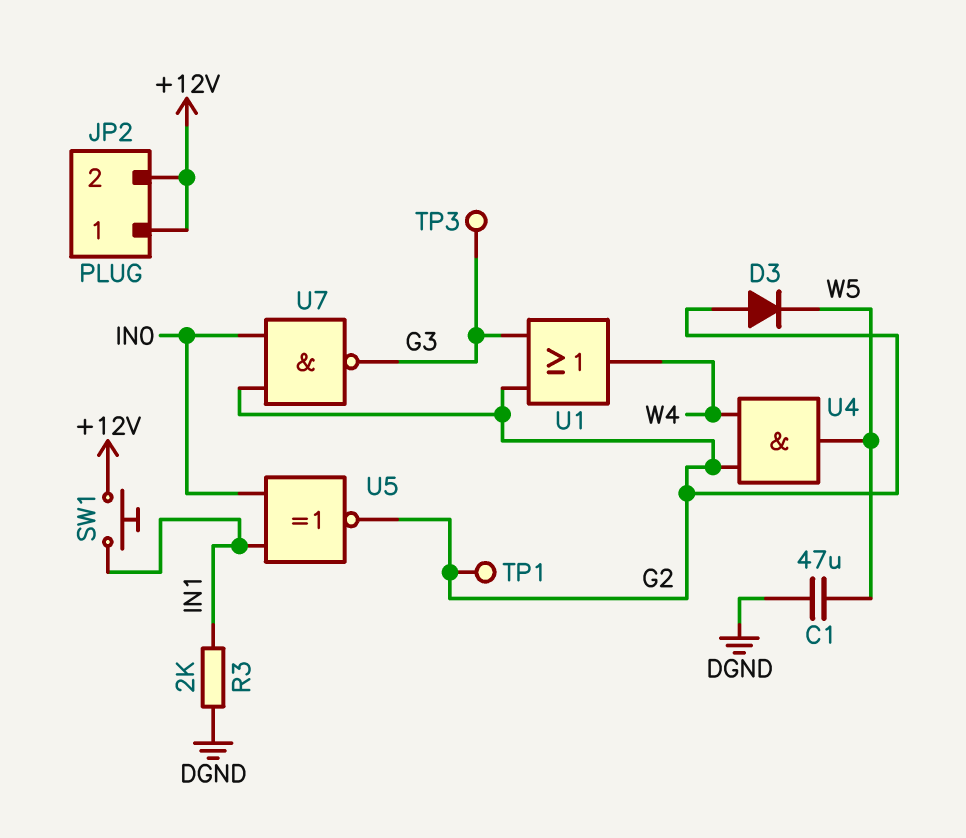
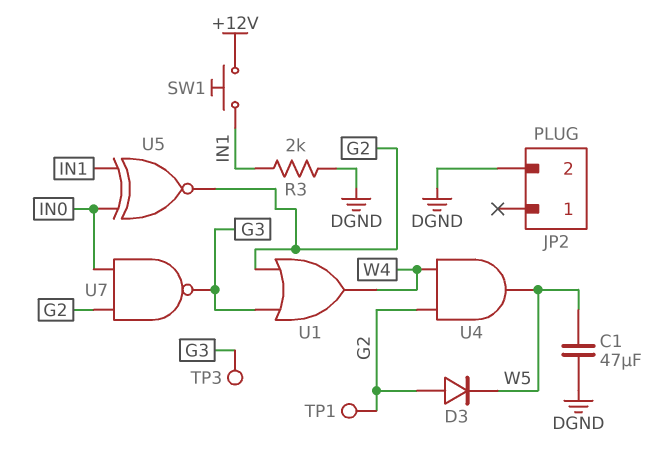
JP2 pin 1: +12V -> none
JP2 pin 2: +12V -> DGND

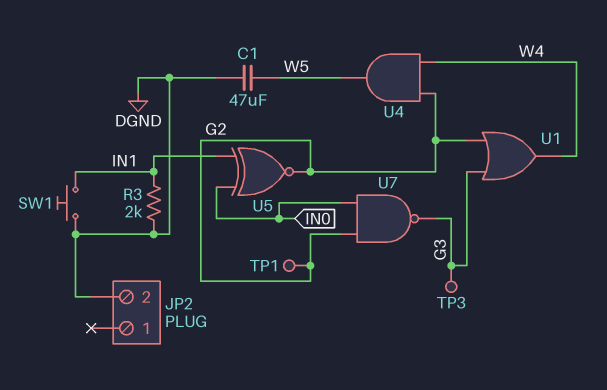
D3: diode (A G2, K W5) -> none
SW1: button (+12V, IN1) -> button (DGND, IN1)

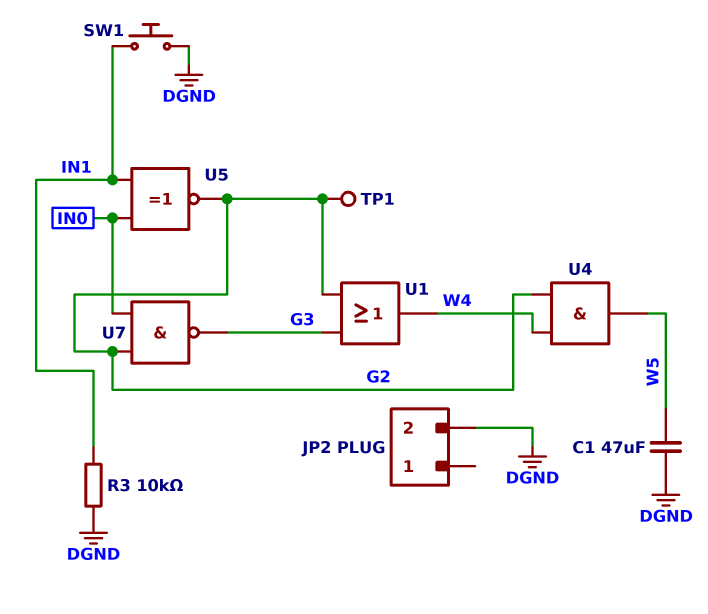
R3: 2k (DGND, IN1) -> 10k (DGND, IN1)
TP3: test point (G3) -> none

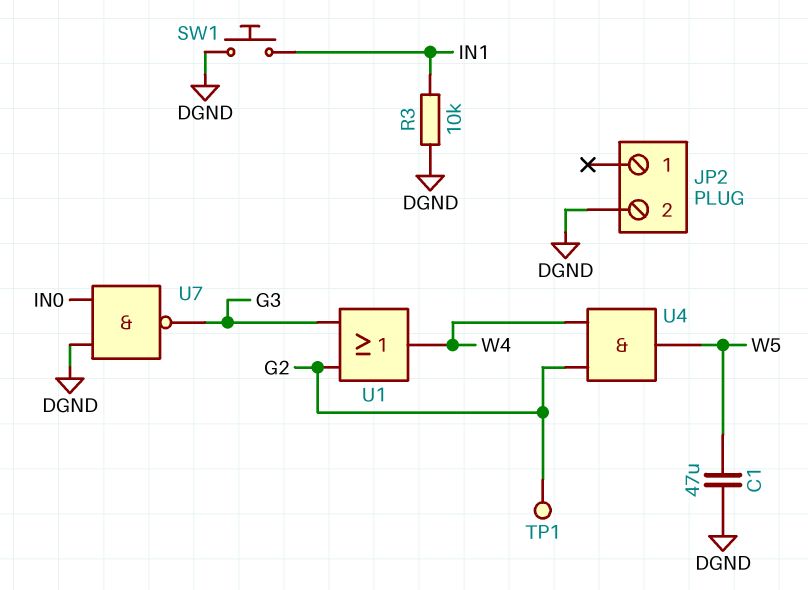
U5: XNOR (in IN0, in IN1, out G2) -> none
U7: NAND (in G2, in IN0, out G3) -> NAND (in DGND, in IN0, out G3)

